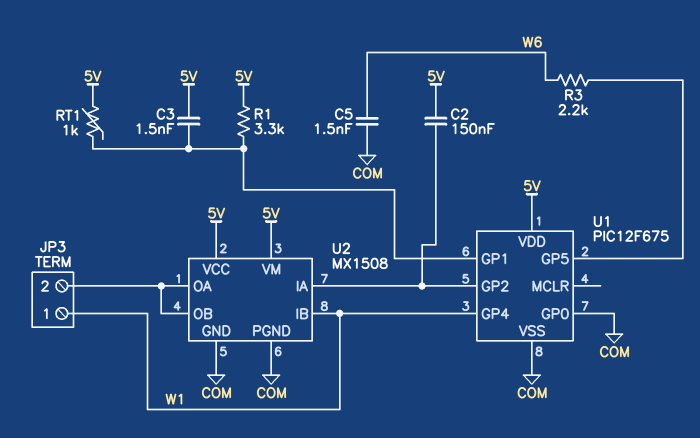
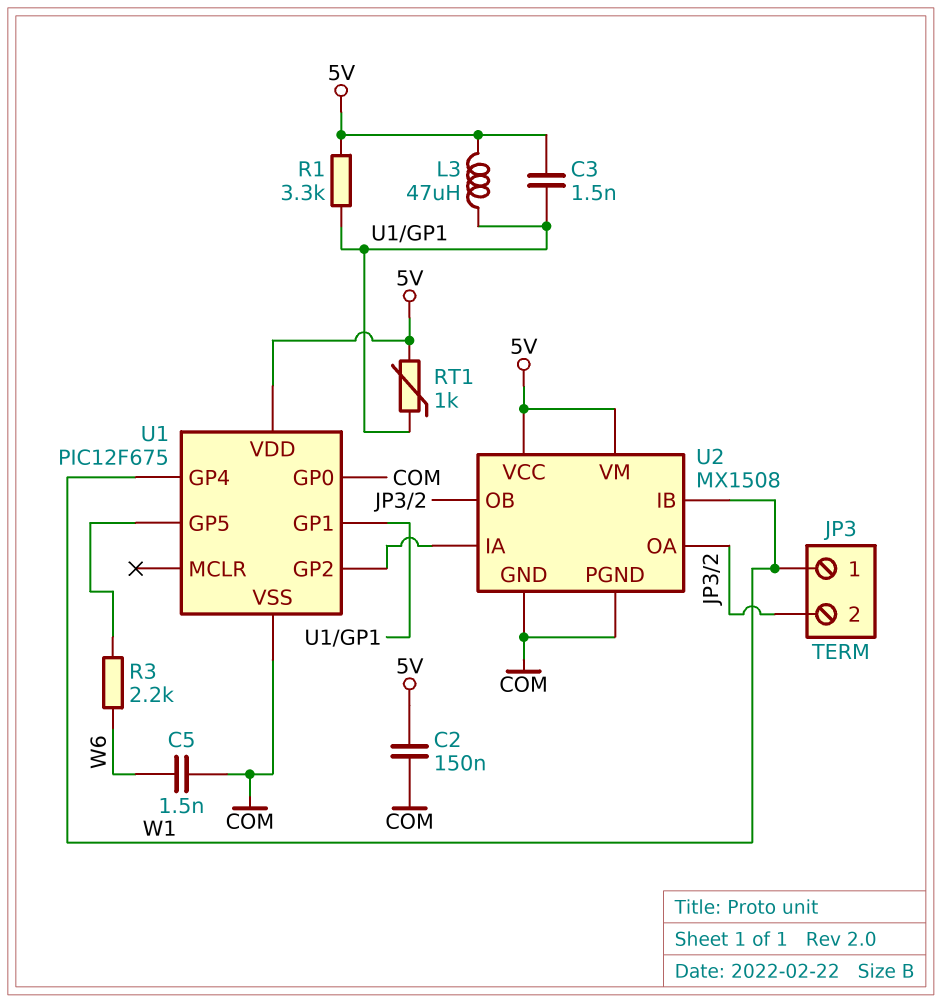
C2: 150nF (5V, U1/GP2) -> 150nF (5V, COM)
L3: none -> 47uH (5V, U1/GP1)

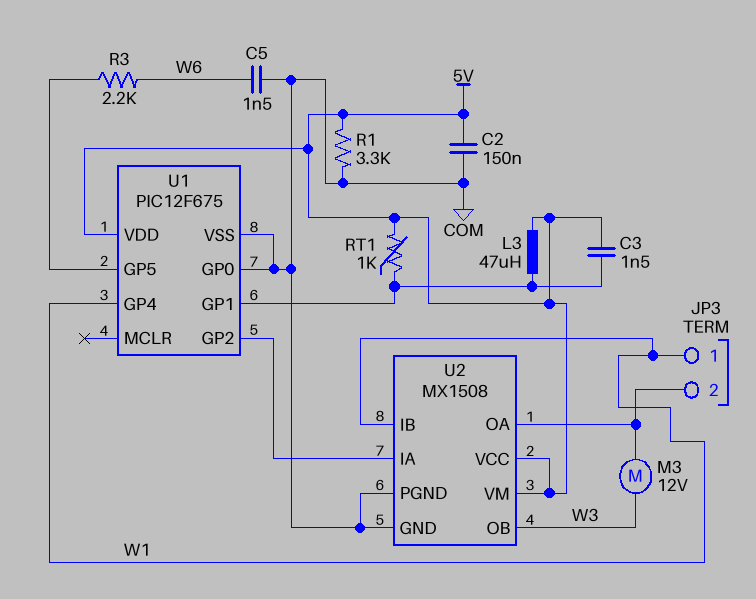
M3: none -> motor 12V (JP3/2, W3)
R1: 3.3k (5V, U1/GP1) -> 3.3k (5V, COM)
U2 pin OB: JP3/2 -> W3

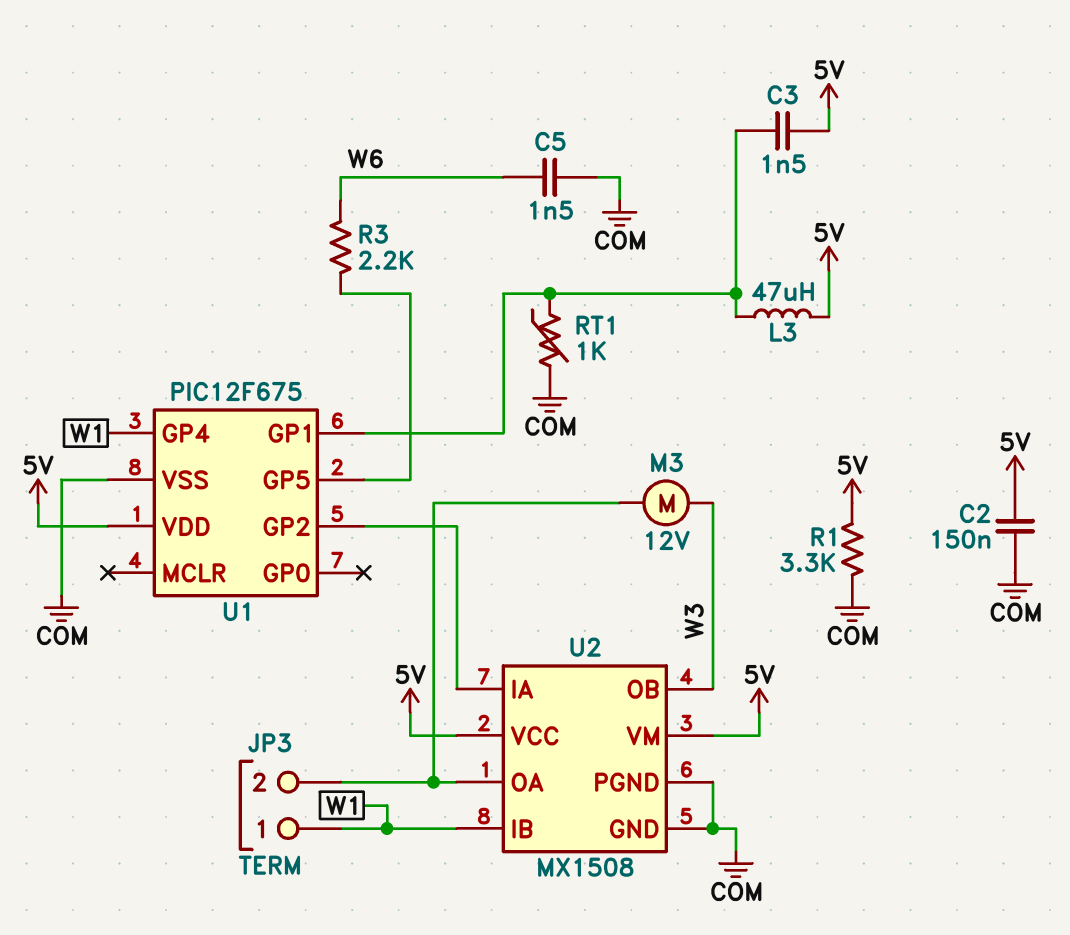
RT1: 1k (5V, U1/GP1) -> 1k (COM, U1/GP1)
U1 pin GP0: COM -> none

